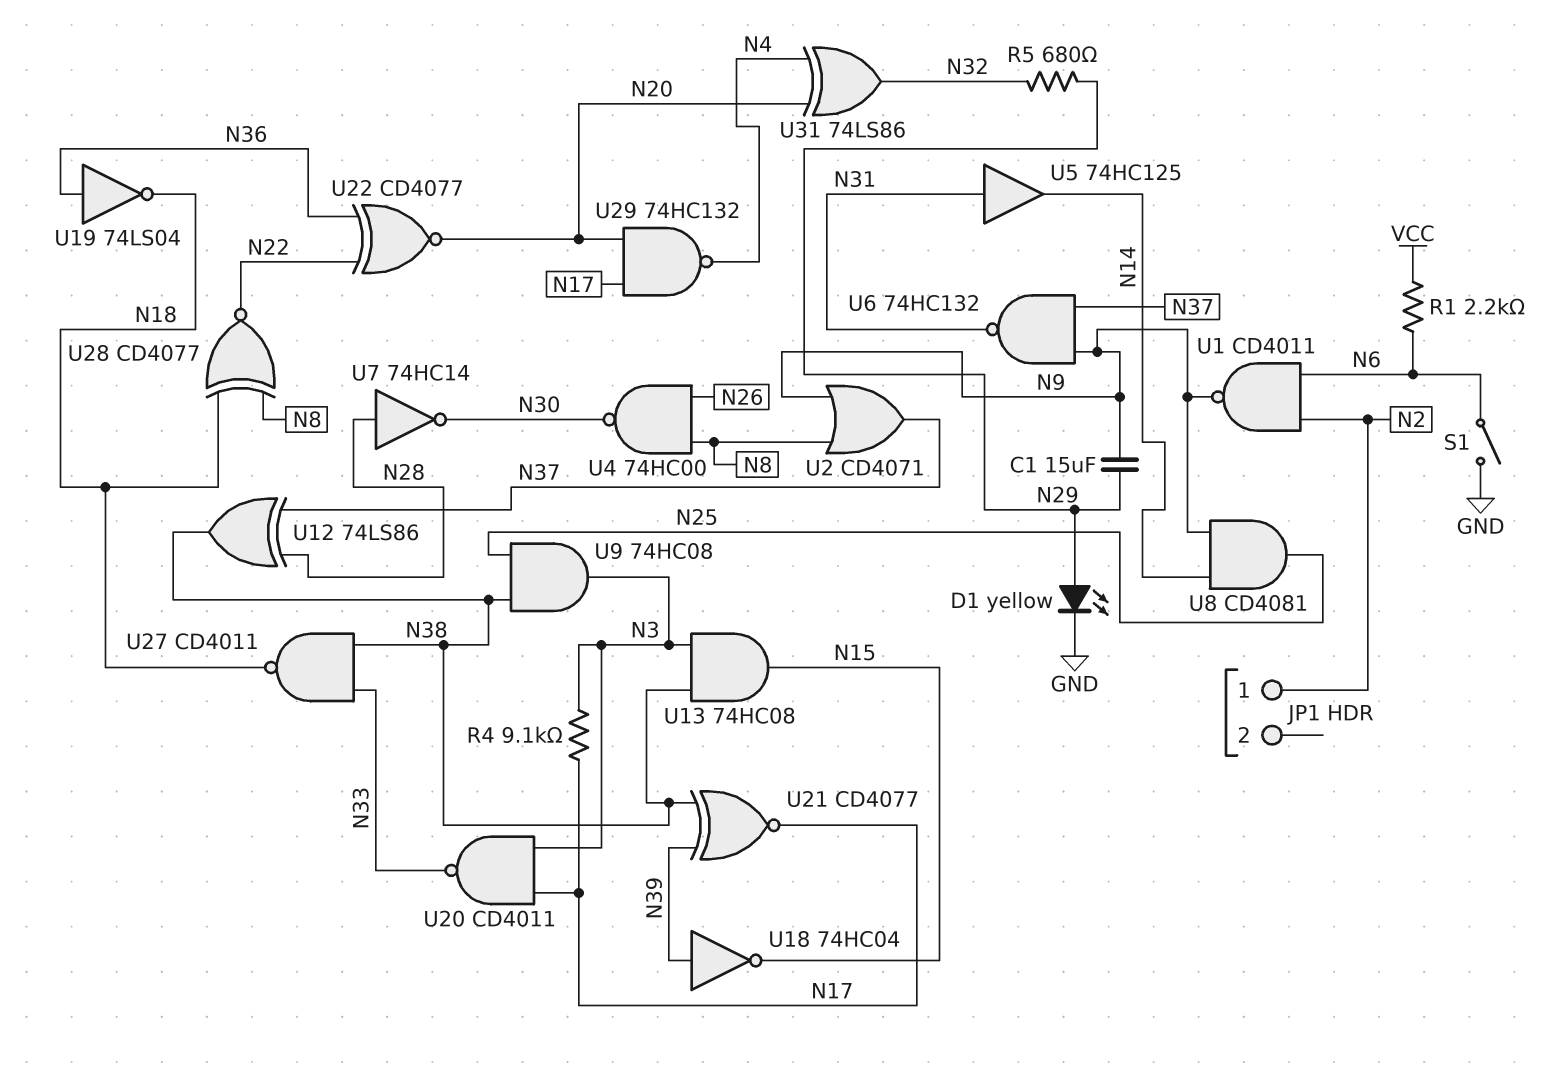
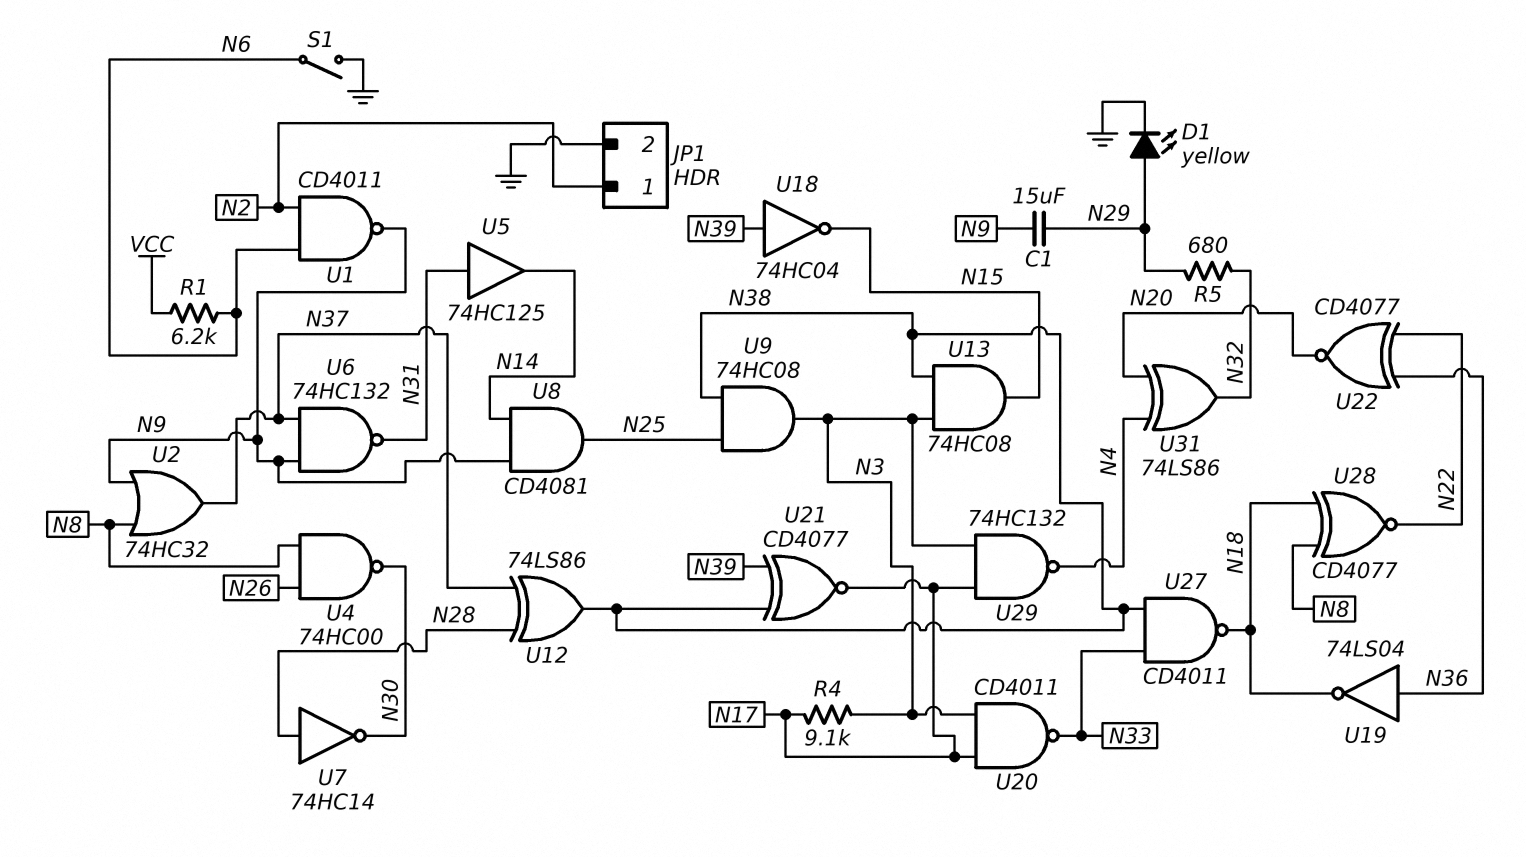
JP1 pin 2: none -> GND
R1: 2.2k (N6, VCC) -> 6.2k (N6, VCC)
U2: OR CD4071 (in N8, in N9, out N37) -> OR 74HC32 (in N8, in N9, out N37)
U29: NAND 74HC132 (in N17, in N20, out N4) -> NAND 74HC132 (in N3, in N17, out N4)

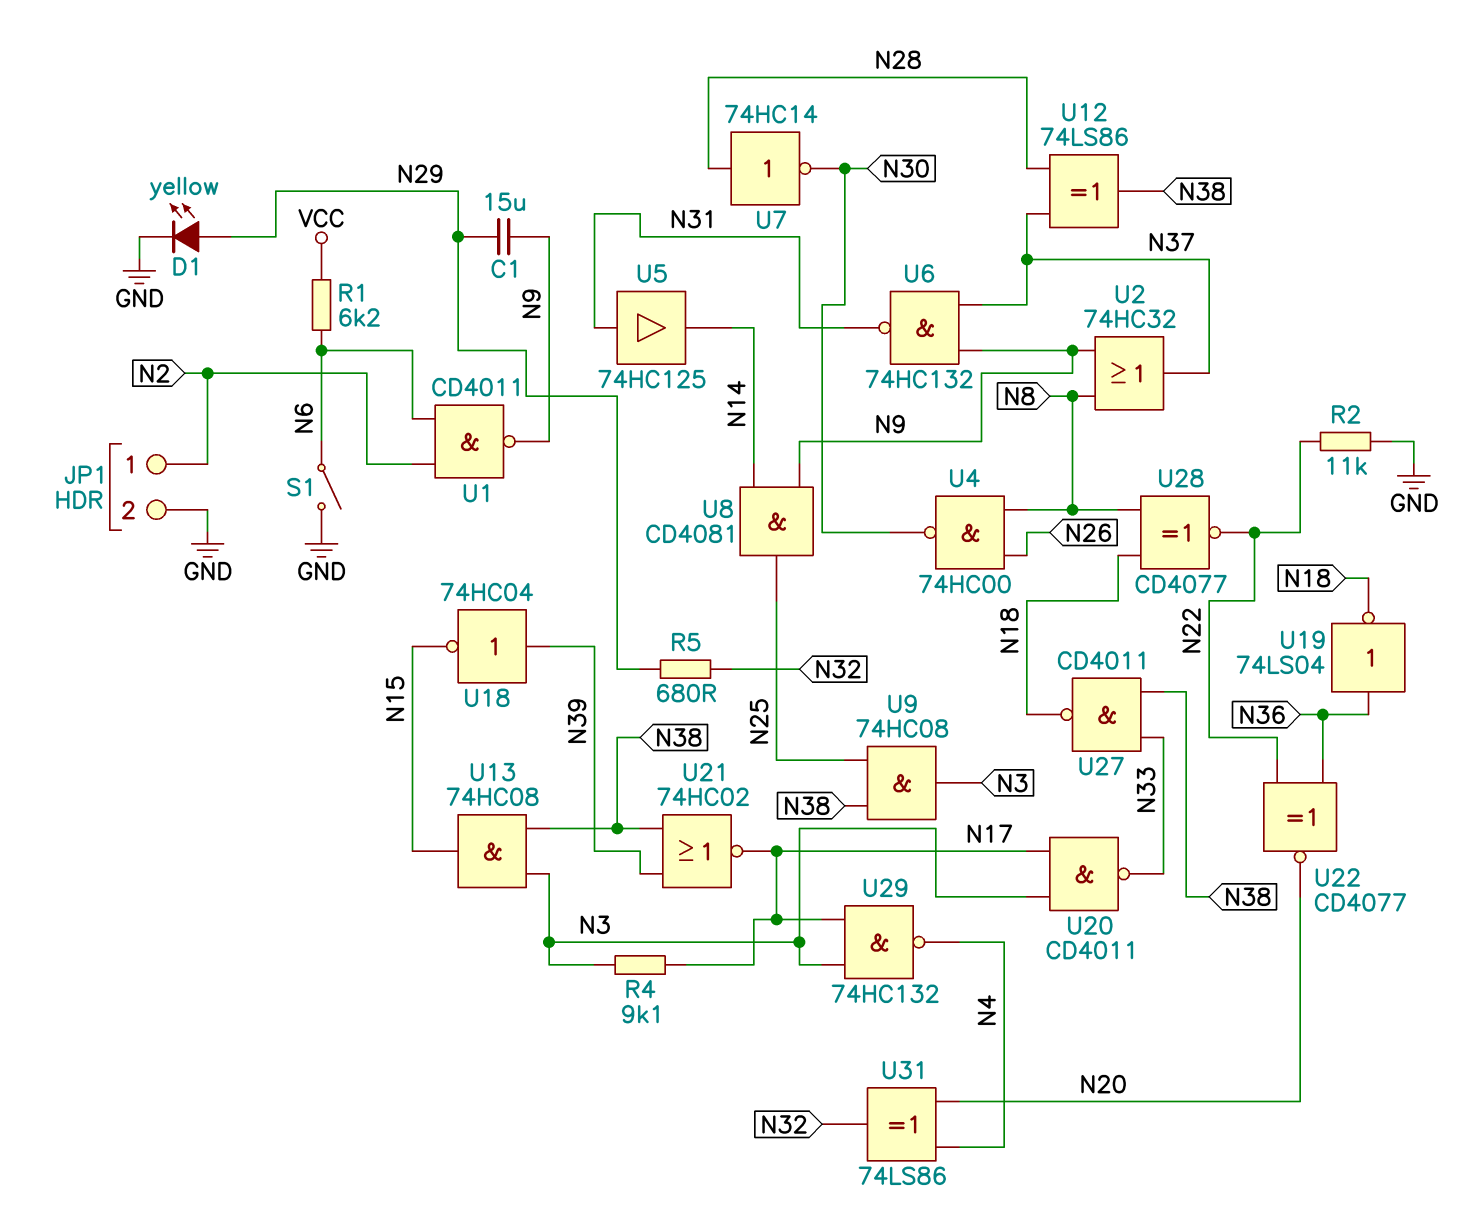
R2: none -> 11k (GND, N22)
U21: XNOR CD4077 (in N38, in N39, out N17) -> NOR 74HC02 (in N38, in N39, out N17)

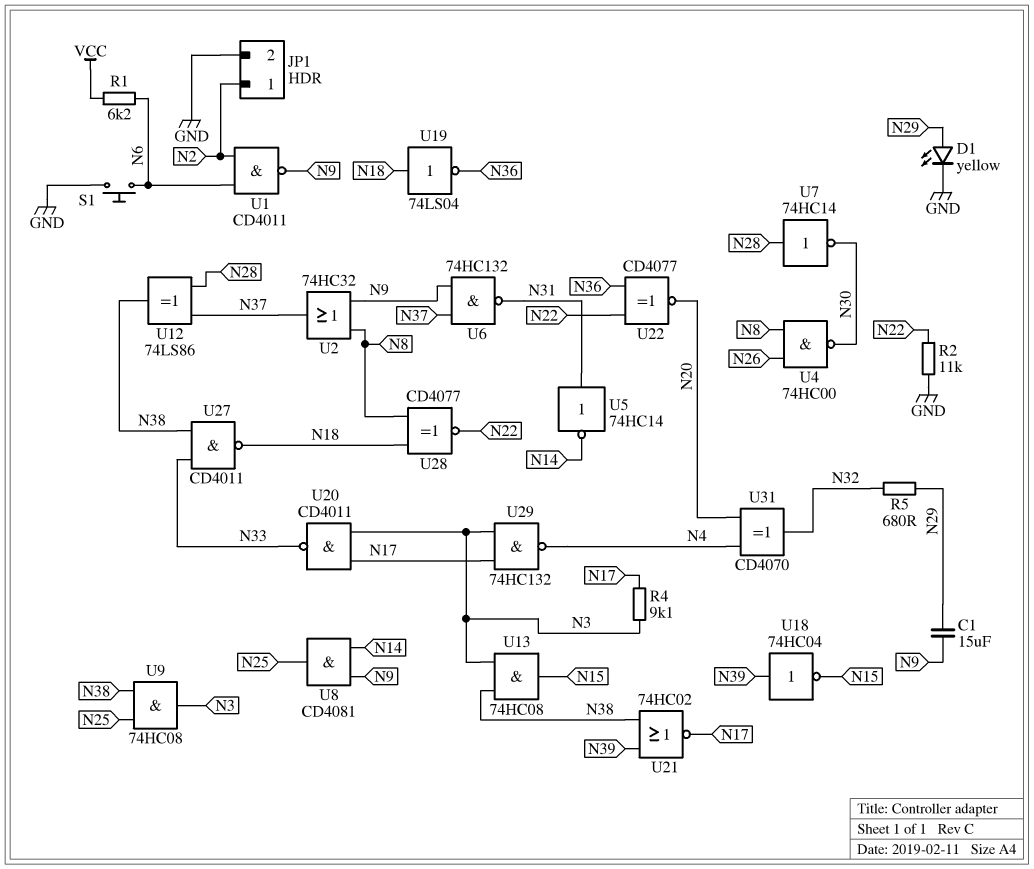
S1: switch (GND, N6) -> button (GND, N6)
U5: buffer 74HC125 (in N31, out N14) -> NOT 74HC14 (in N31, out N14)
U19: NOT 74LS04 (in N36, out N18) -> NOT 74LS04 (in N18, out N36)
U31: XOR 74LS86 (in N4, in N20, out N32) -> XOR CD4070 (in N4, in N20, out N32)

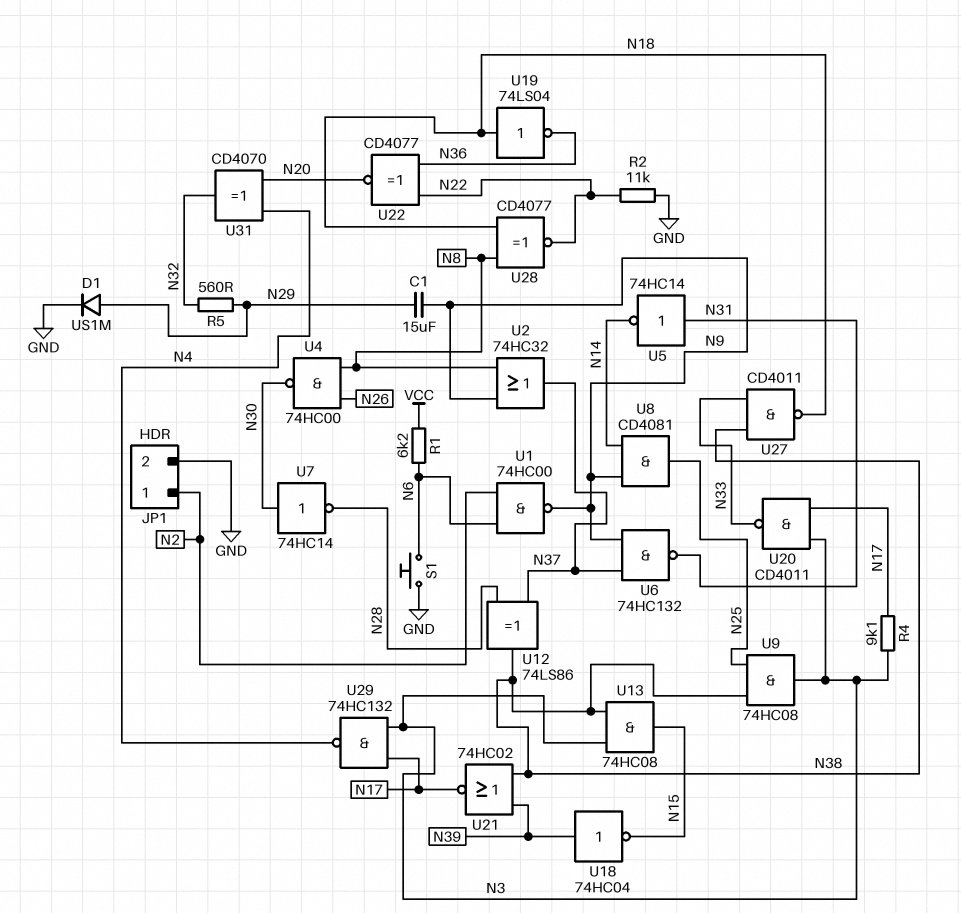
D1: LED yellow (A N29, K GND) -> diode US1M (A N29, K GND)
R5: 680 (N29, N32) -> 560 (N29, N32)
U1: NAND CD4011 (in N2, in N6, out N9) -> NAND 74HC00 (in N2, in N6, out N9)
U7: NOT 74HC14 (in N28, out N30) -> NOT 74HC14 (in N30, out N28)

